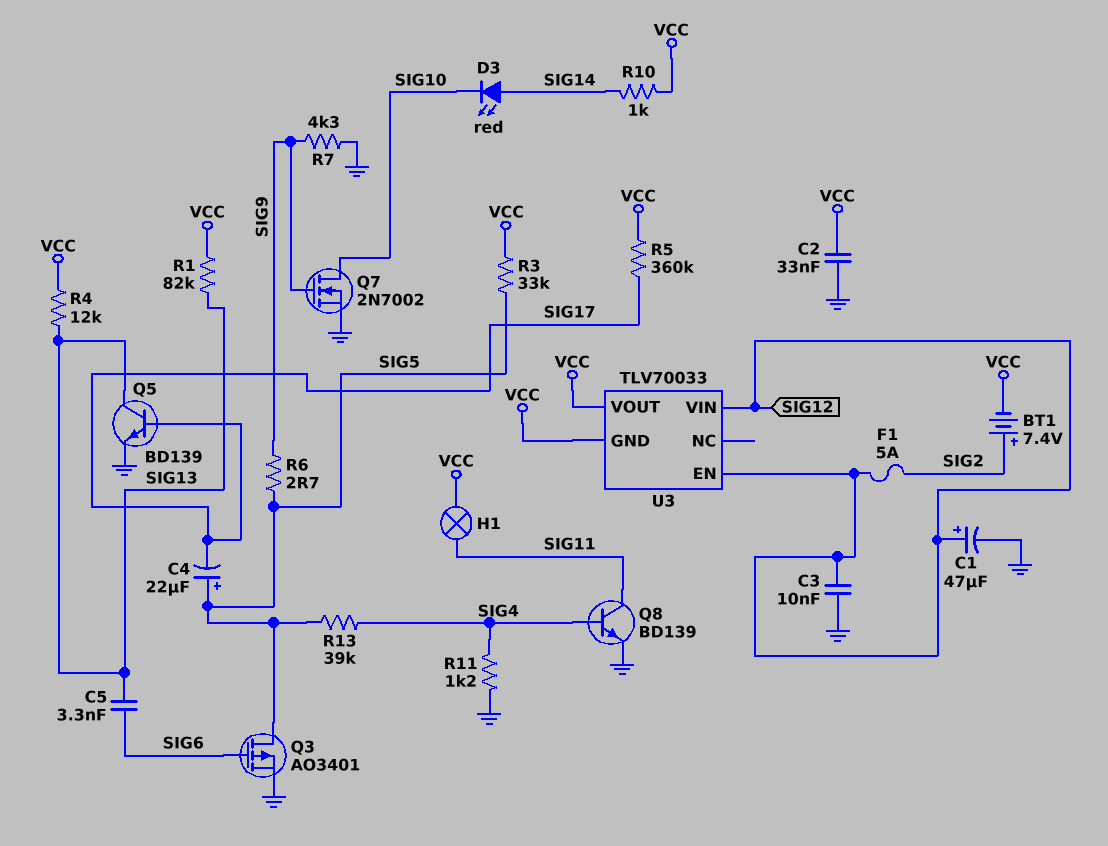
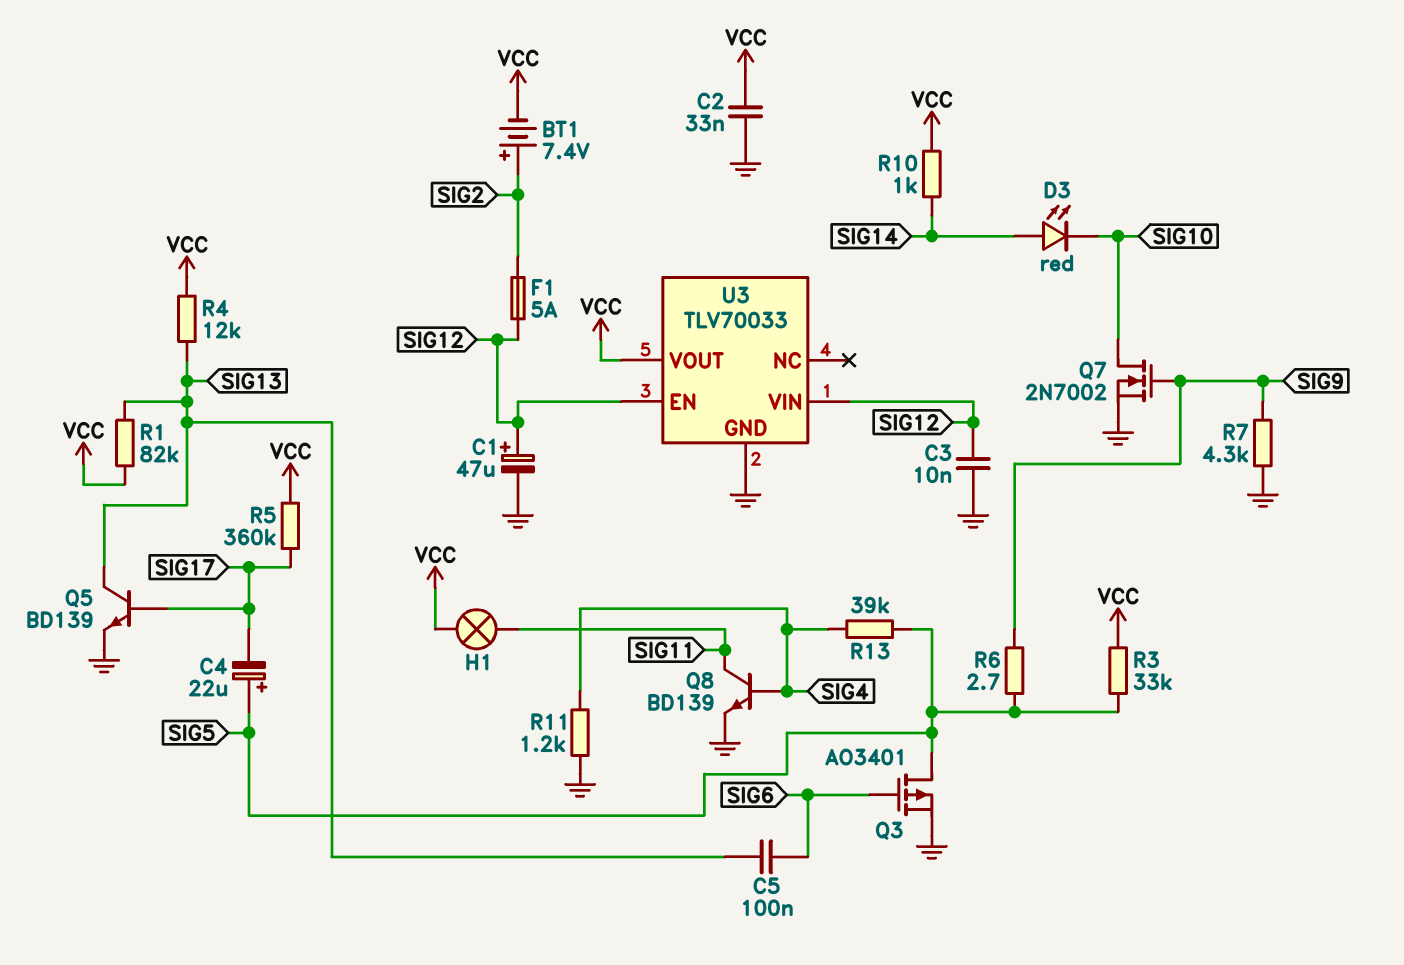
C5: 3.3nF (SIG6, SIG13) -> 100nF (SIG6, SIG13)
U3 pin GND: VCC -> GND

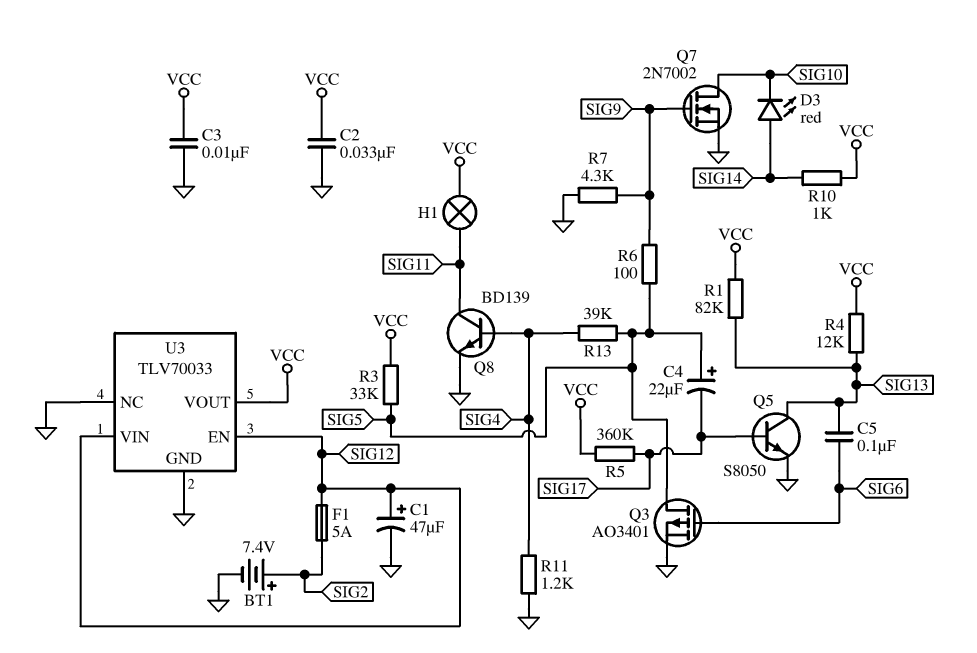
BT1: 7.4V (plus SIG2, minus VCC) -> 7.4V (plus SIG2, minus GND)
C3: 10nF (GND, SIG12) -> 10nF (GND, VCC)
Q5: NPN BD139 (B SIG17, C SIG13, E GND) -> NPN S8050 (B SIG17, C SIG13, E GND)
R6: 2.7 (SIG5, SIG9) -> 100 (SIG5, SIG9)
U3 pin NC: none -> GND

